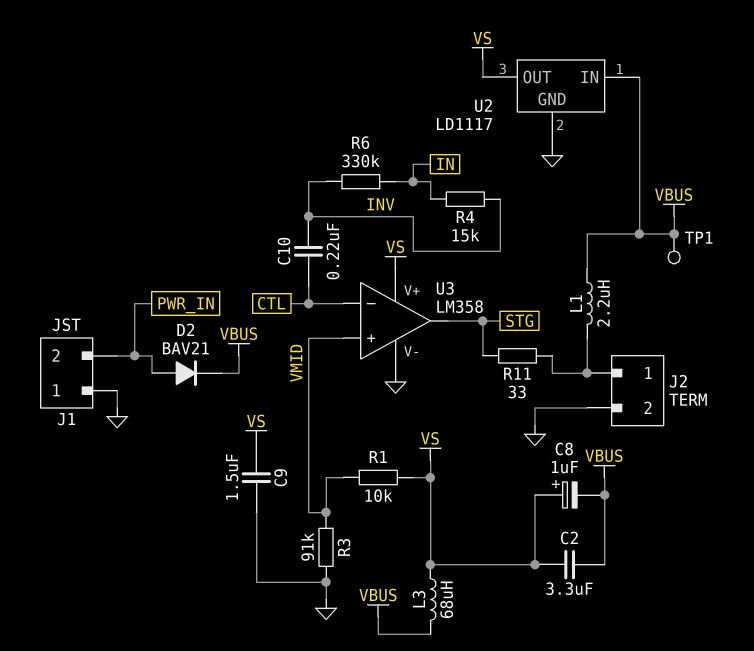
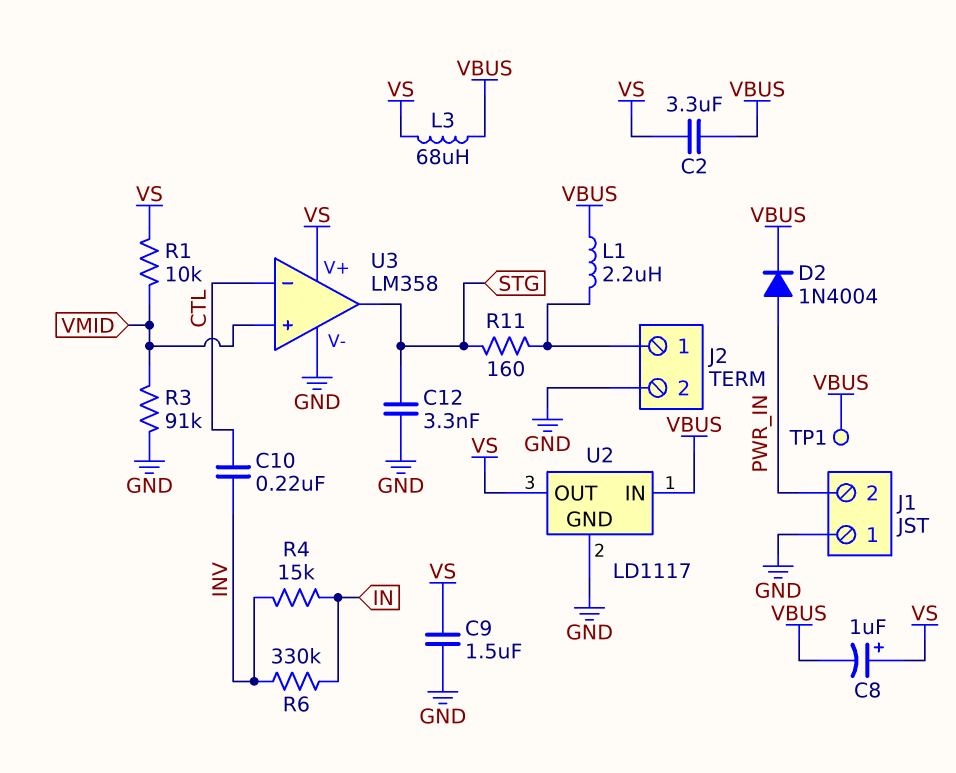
C12: none -> 3.3nF (GND, STG)
D2: diode BAV21 (A PWR_IN, K VBUS) -> diode 1N4004 (A PWR_IN, K VBUS)
R11: 33 (J2/1, STG) -> 160 (J2/1, STG)

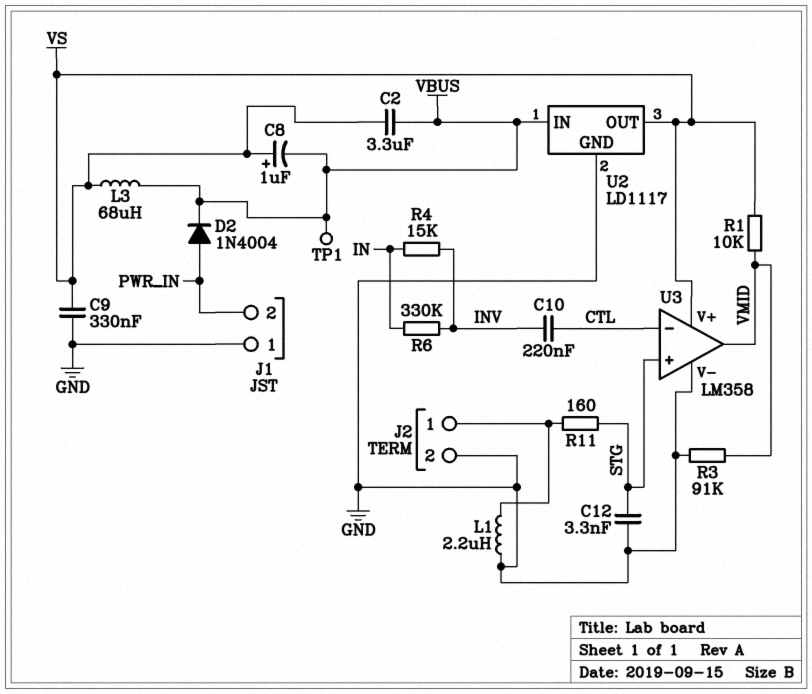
C9: 1.5uF (GND, VS) -> 330nF (GND, VS)
L1: 2.2uH (J2/1, VBUS) -> 2.2uH (GND, J2/1)
U3 pin in+: VMID -> STG
U3 pin out: STG -> VMID

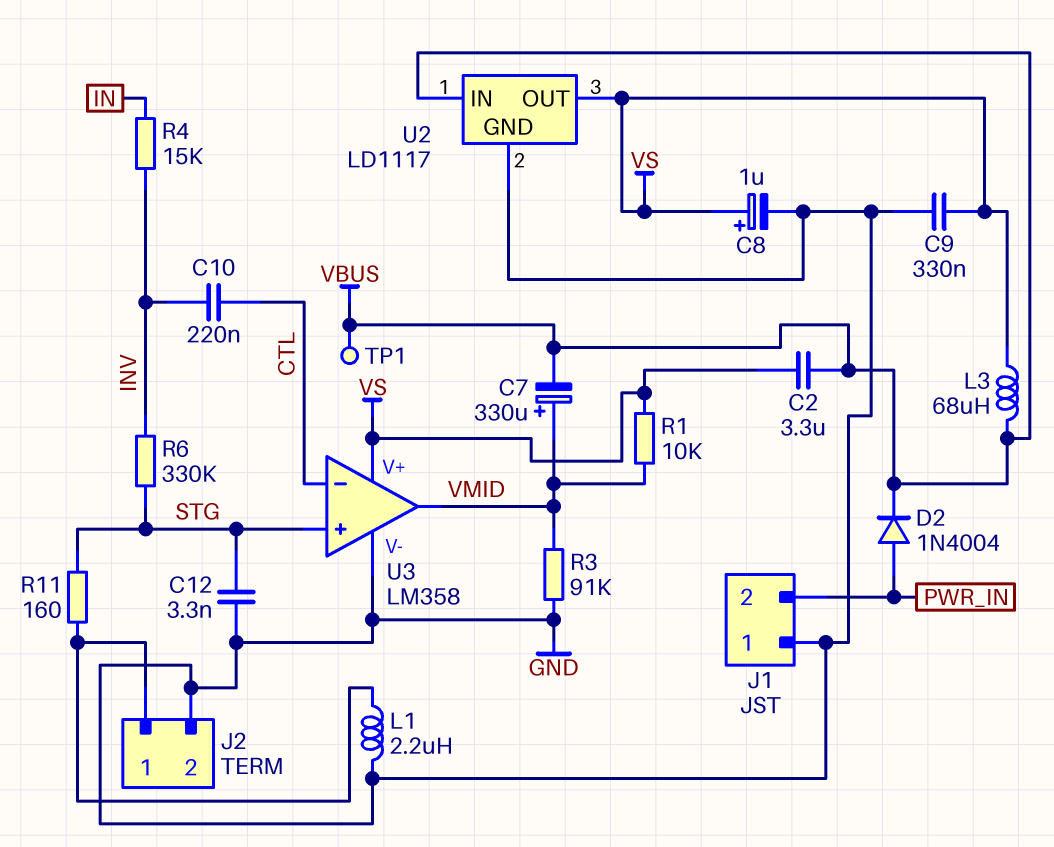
C7: none -> 330uF (plus VMID, minus VBUS)
C8: 1uF (plus VS, minus VBUS) -> 1uF (plus VS, minus GND)
R6: 330k (IN, INV) -> 330k (INV, STG)

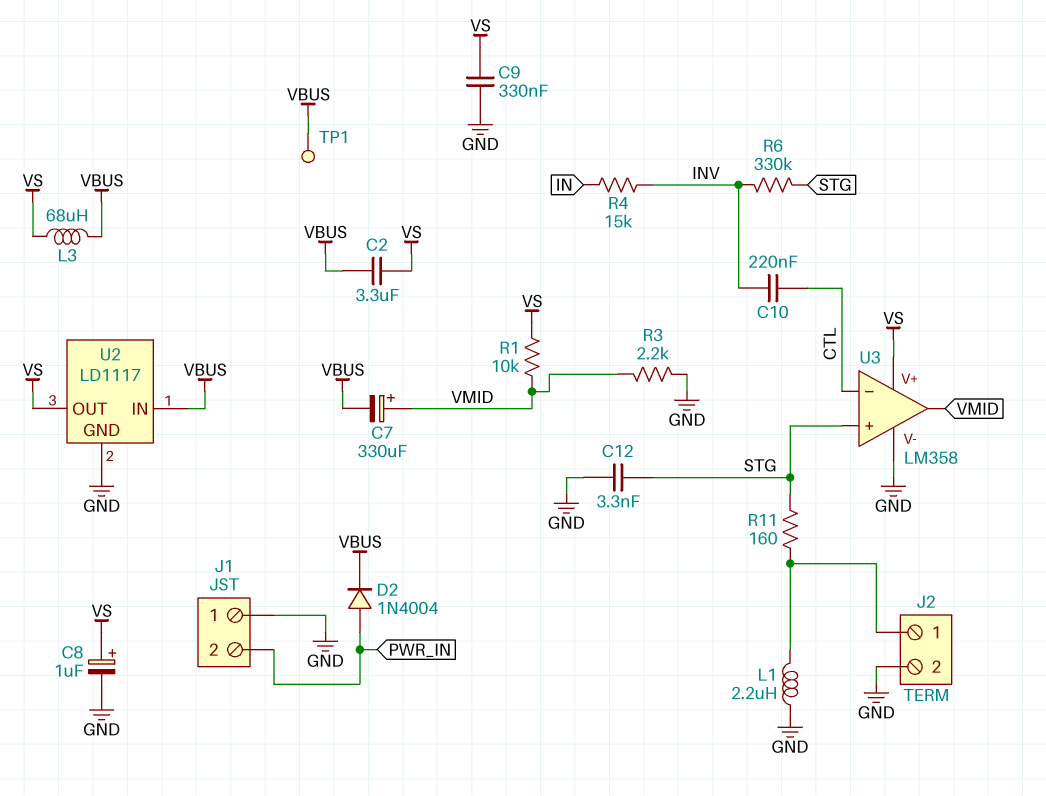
R3: 91k (GND, VMID) -> 2.2k (GND, VMID)

